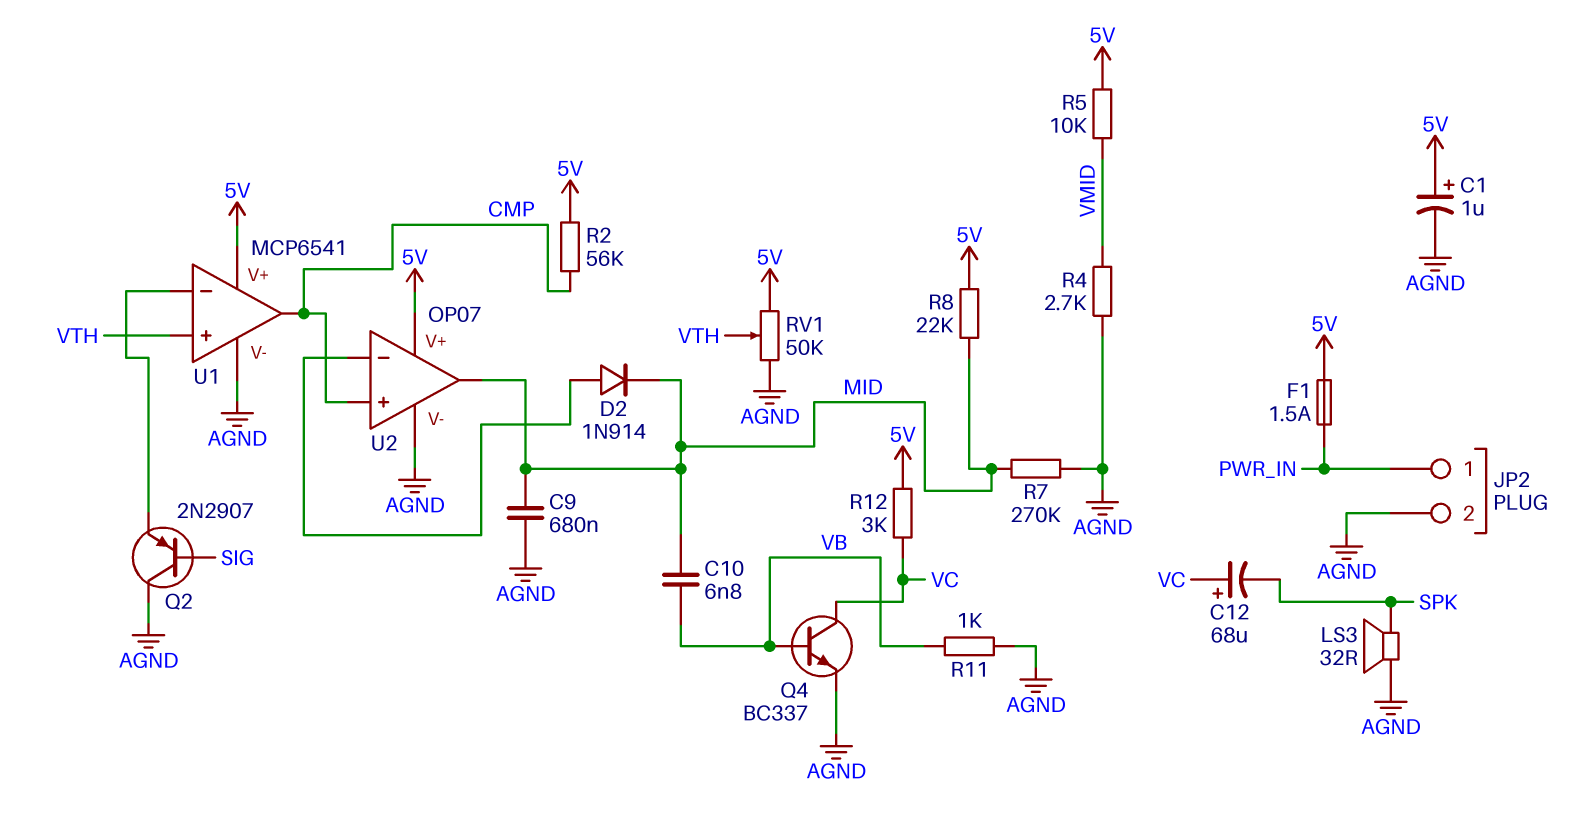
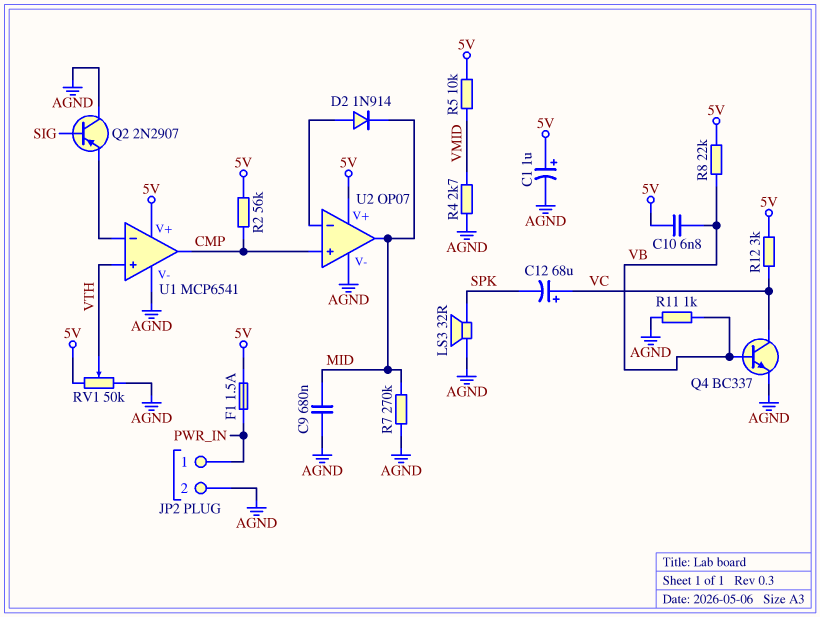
C10: 6.8nF (MID, VB) -> 6.8nF (5V, VB)
R8: 22k (5V, MID) -> 22k (5V, VB)

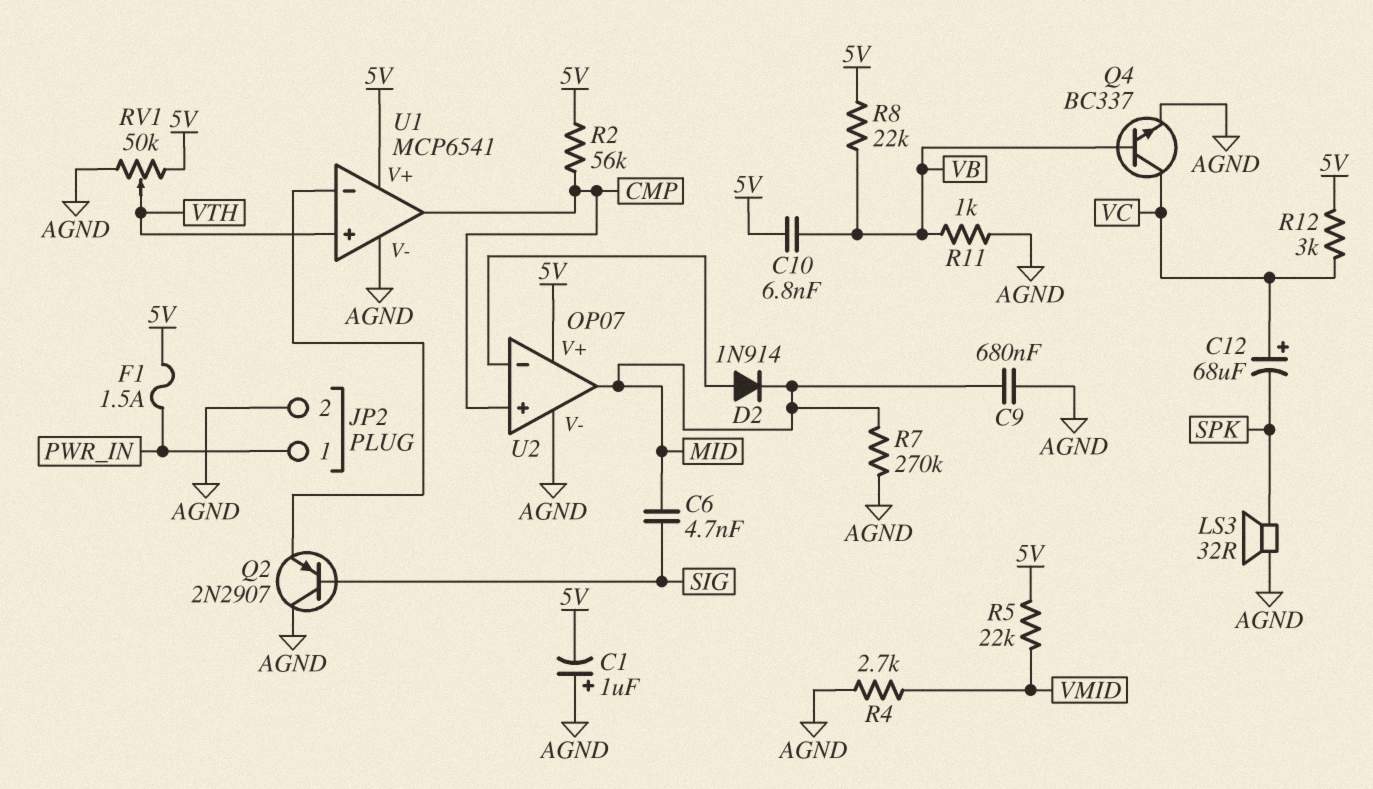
C1: 1uF (plus 5V, minus AGND) -> 1uF (plus AGND, minus 5V)
C6: none -> 4.7nF (MID, SIG)
R5: 10k (5V, VMID) -> 22k (5V, VMID)

